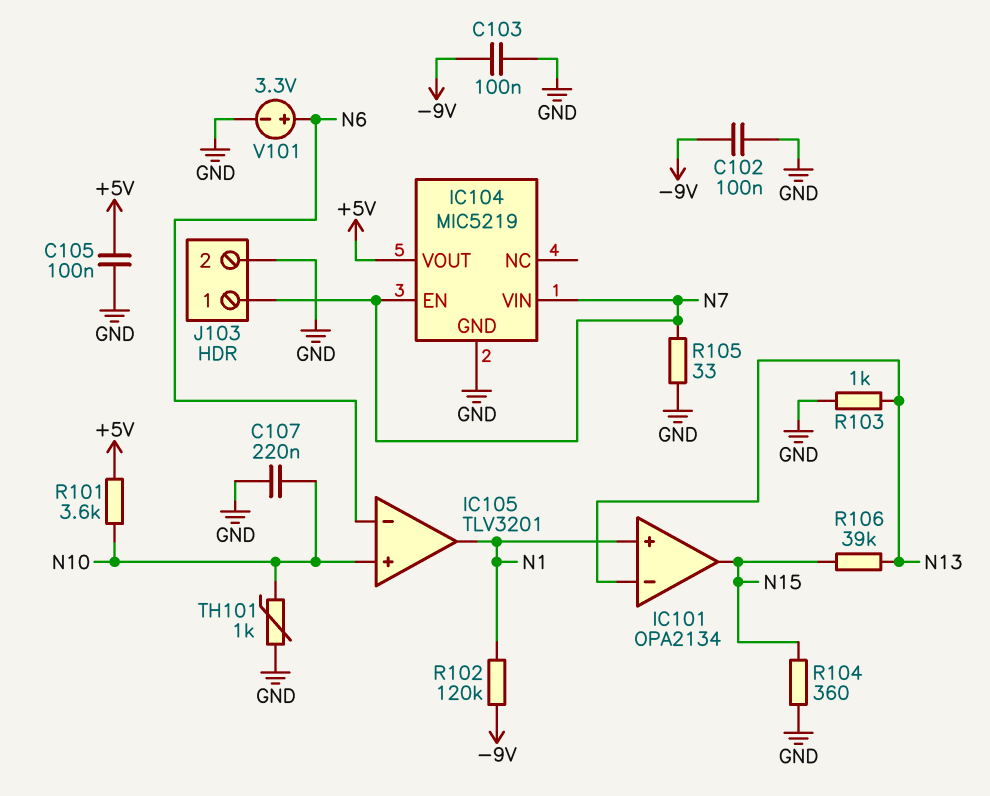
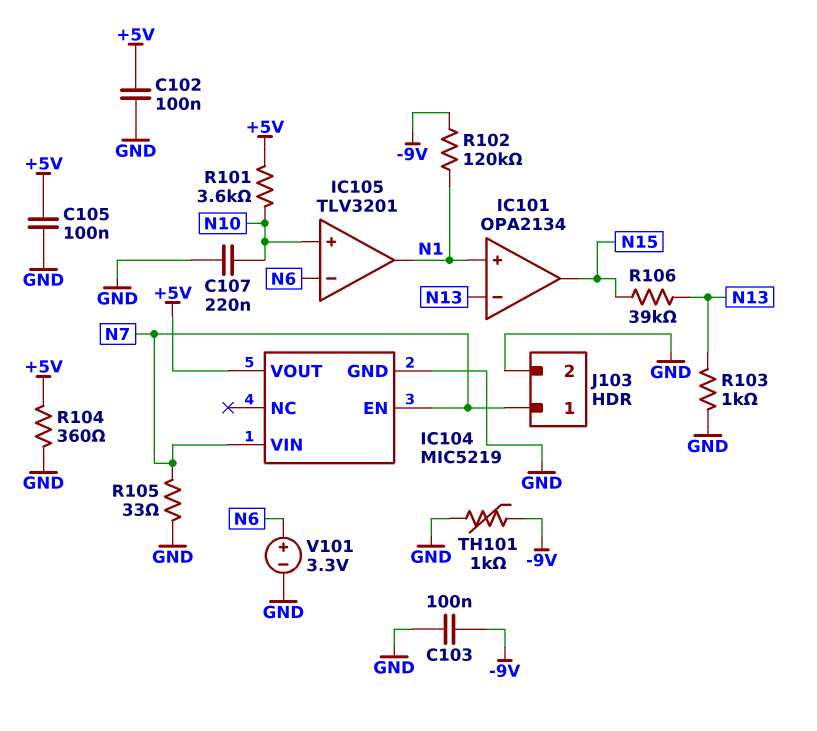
C102: 100nF (-9V, GND) -> 100nF (+5V, GND)
R104: 360 (GND, N15) -> 360 (+5V, GND)
TH101: 1k (GND, N10) -> 1k (-9V, GND)

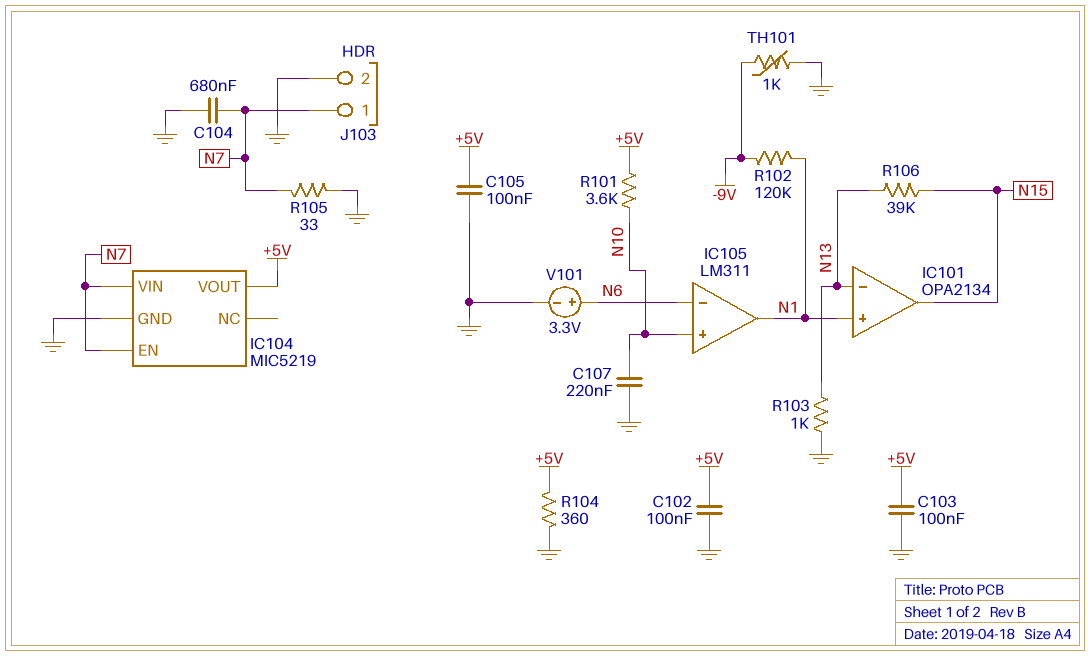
C103: 100nF (-9V, GND) -> 100nF (+5V, GND)
C104: none -> 680nF (GND, N7)
IC105: TLV3201 -> LM311

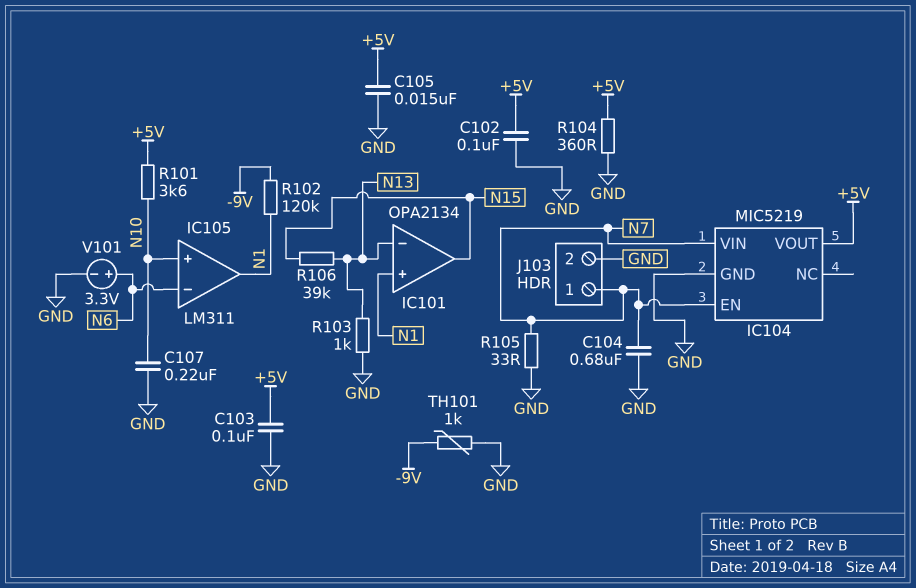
C105: 100nF (+5V, GND) -> 15nF (+5V, GND)

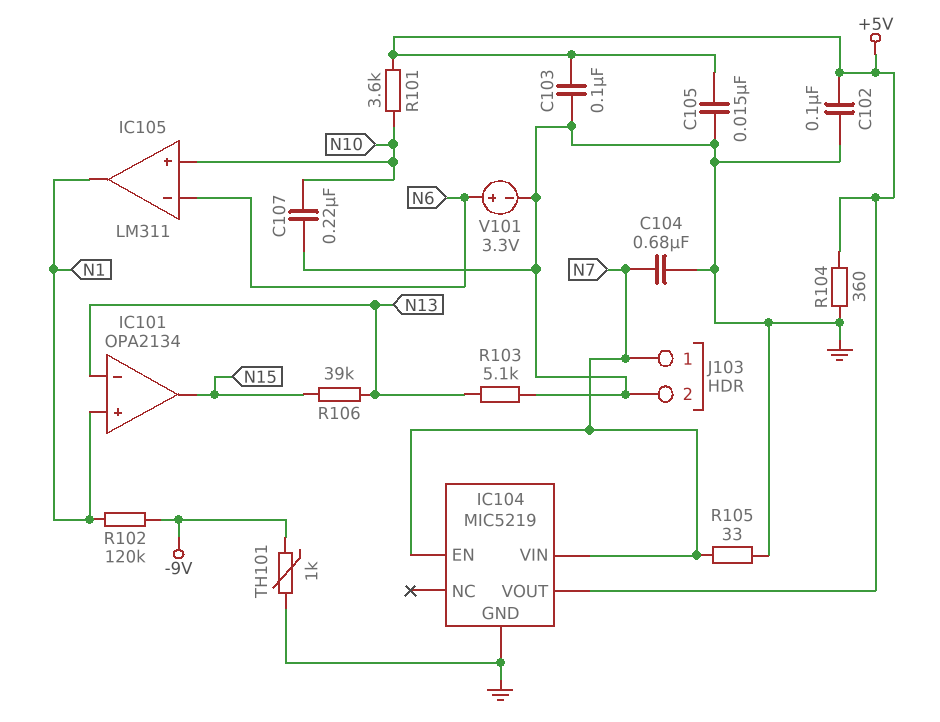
R103: 1k (GND, N13) -> 5.1k (GND, N13)

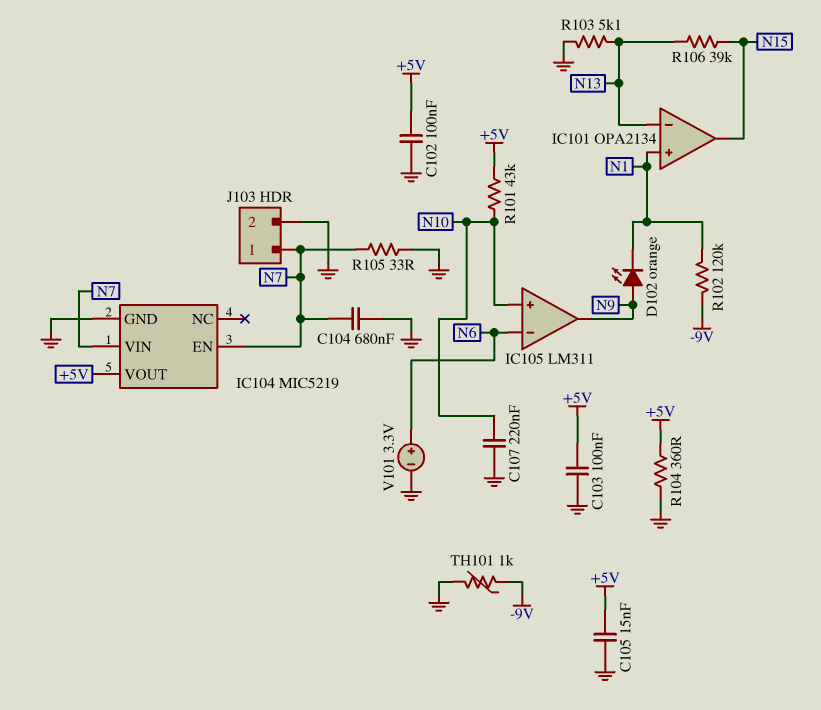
D102: none -> LED orange (A N9, K N1)
IC105 pin out: N1 -> N9
R101: 3.6k (+5V, N10) -> 43k (+5V, N10)

